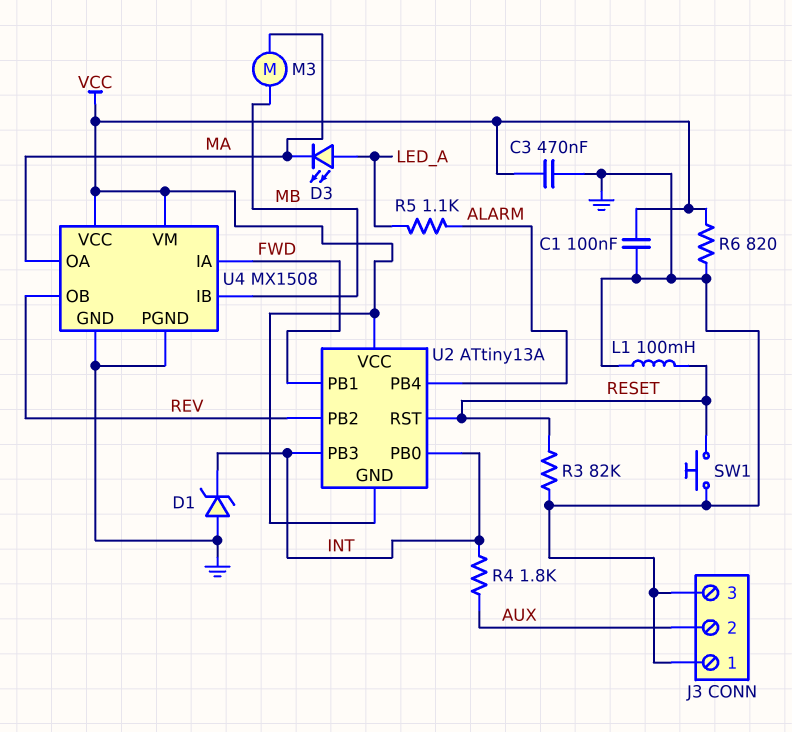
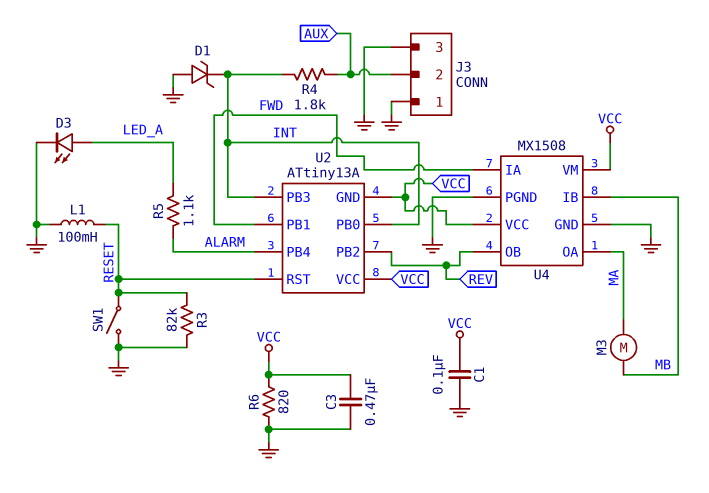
D3: LED (A LED_A, K MA) -> LED (A LED_A, K GND)
SW1: button (GND, RESET) -> switch (GND, RESET)

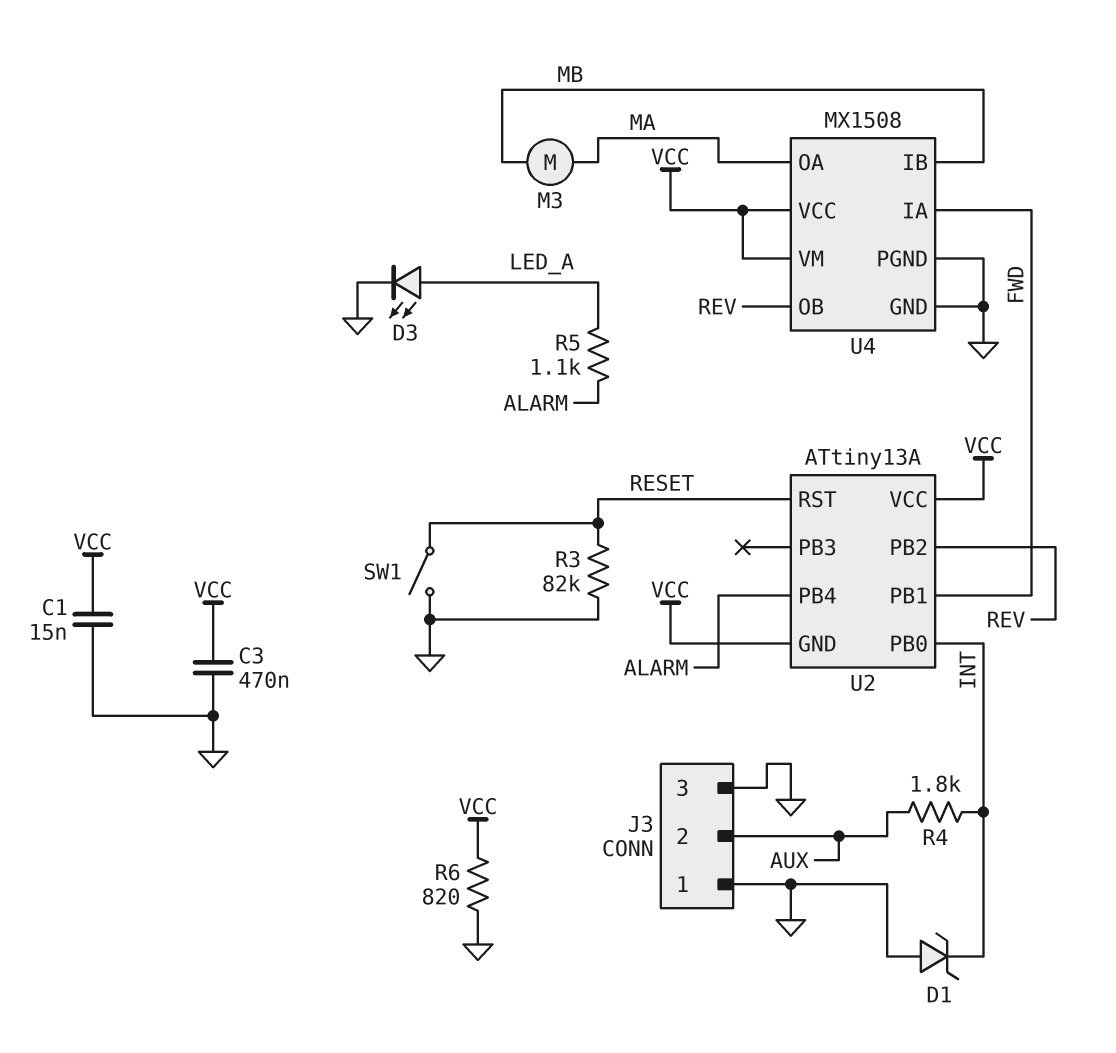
C1: 100nF (GND, VCC) -> 15nF (GND, VCC)
L1: 100mH (GND, RESET) -> none
U2 pin PB3: INT -> none

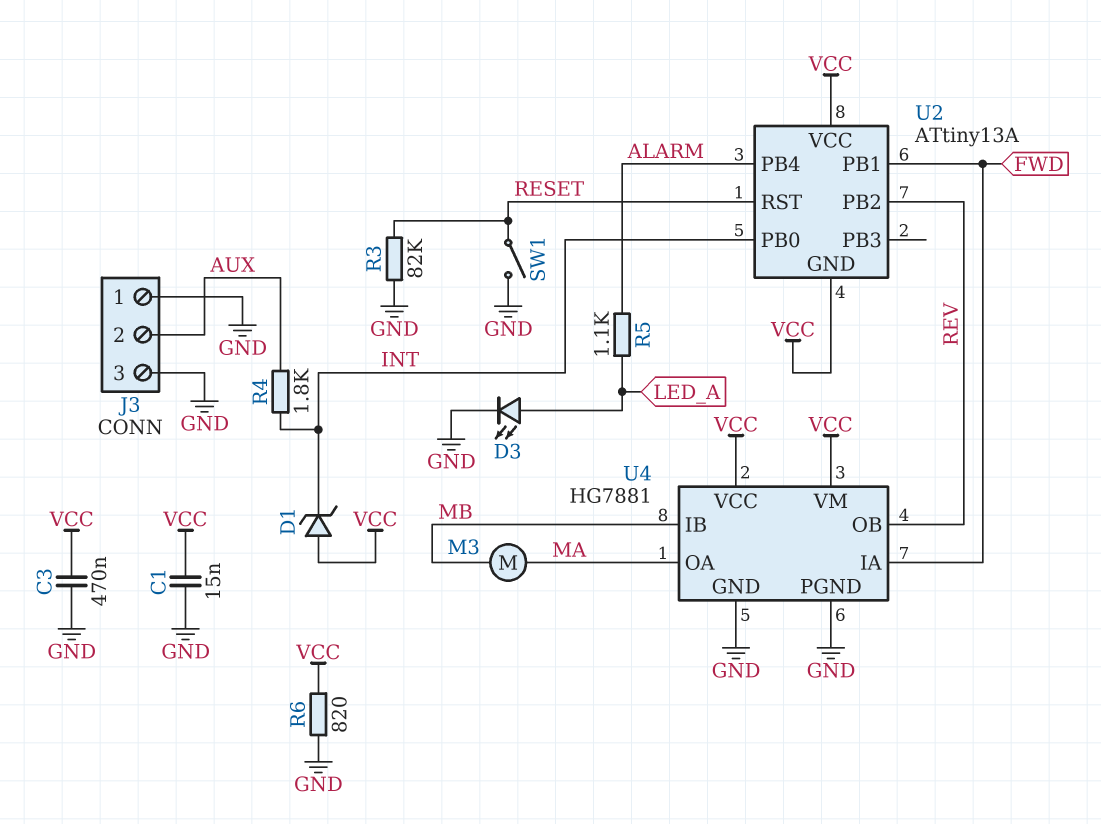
D1: zener (A GND, K INT) -> zener (A VCC, K INT)
U4: MX1508 -> HG7881

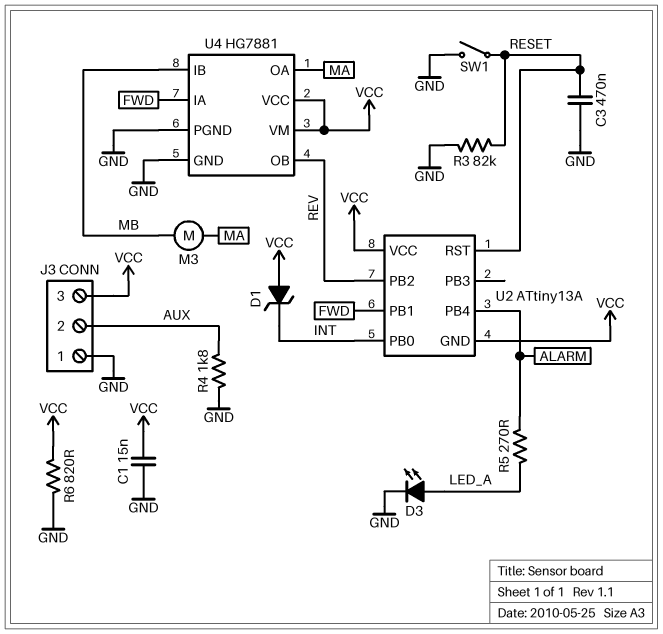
C3: 470nF (GND, VCC) -> 470nF (GND, RESET)
J3 pin 3: GND -> VCC
R4: 1.8k (AUX, INT) -> 1.8k (AUX, GND)
R5: 1.1k (ALARM, LED_A) -> 270 (ALARM, LED_A)

